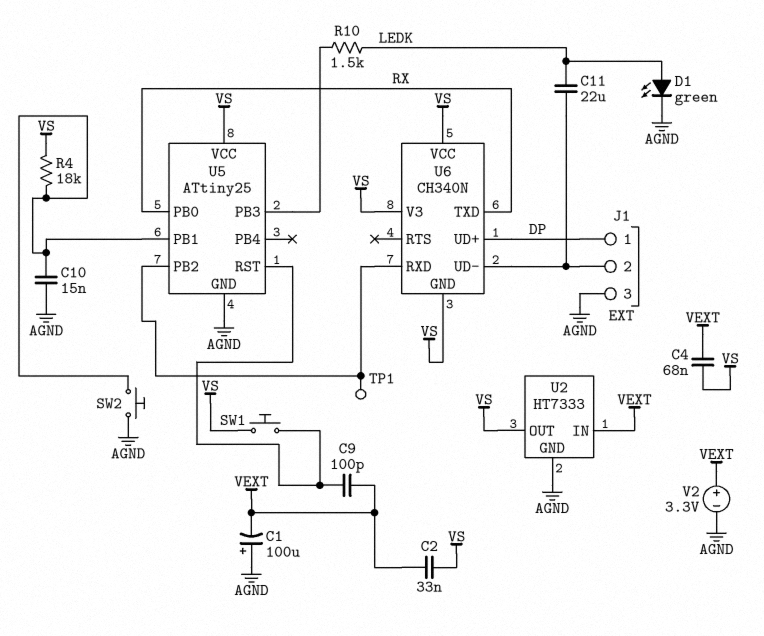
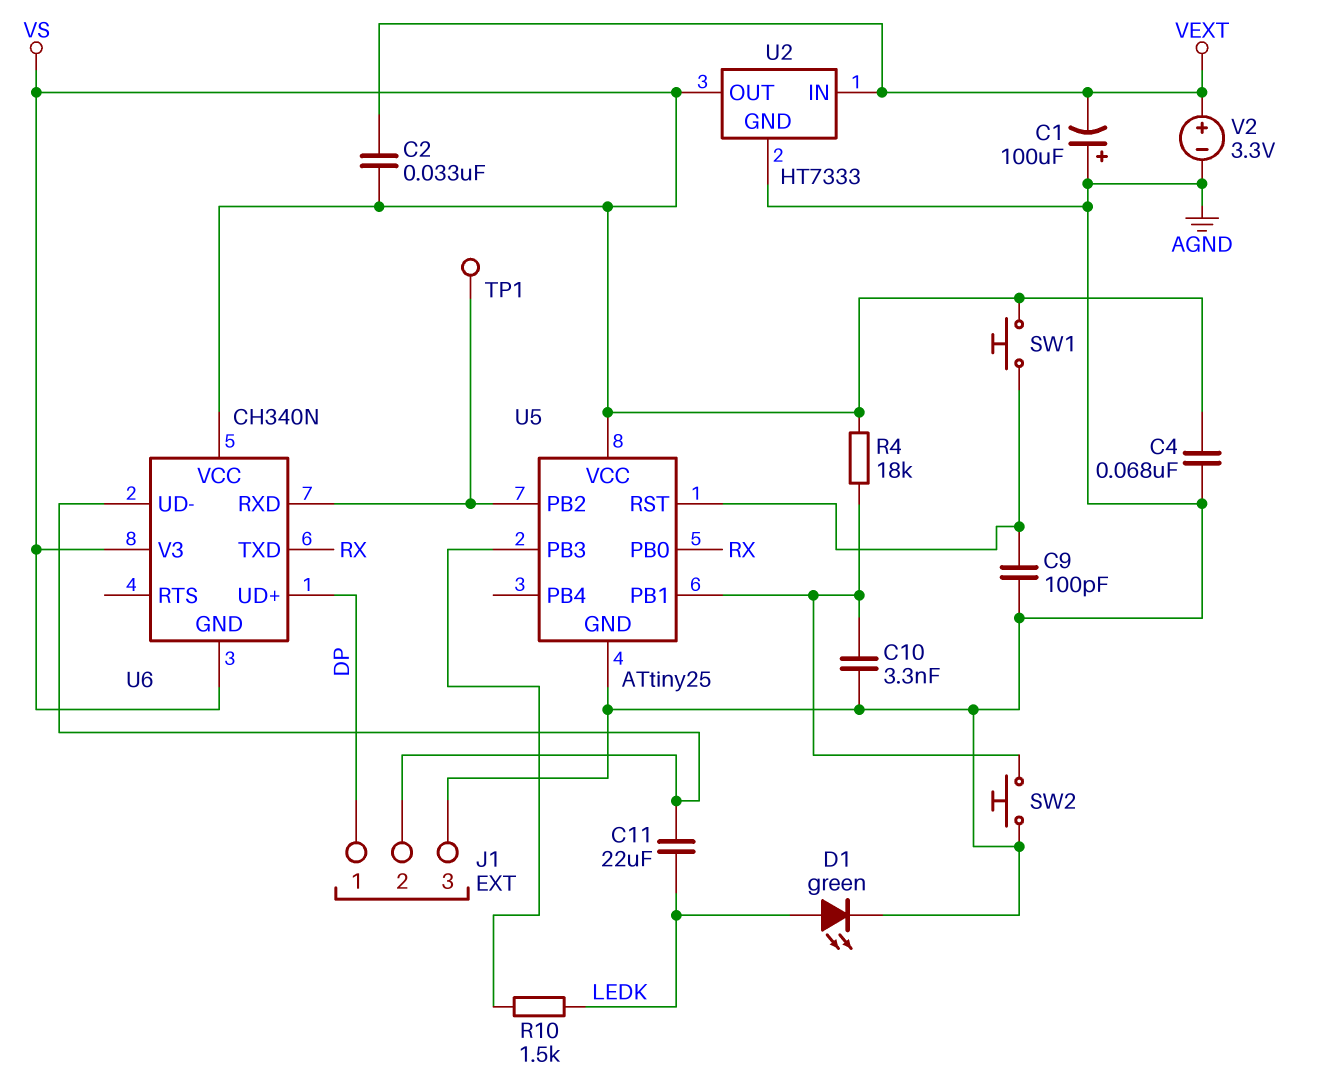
C4: 68nF (VEXT, VS) -> 68nF (AGND, VS)
C9: 100pF (U5/RST, VEXT) -> 100pF (AGND, U5/RST)
C10: 15nF (AGND, U5/PB1) -> 3.3nF (AGND, U5/PB1)

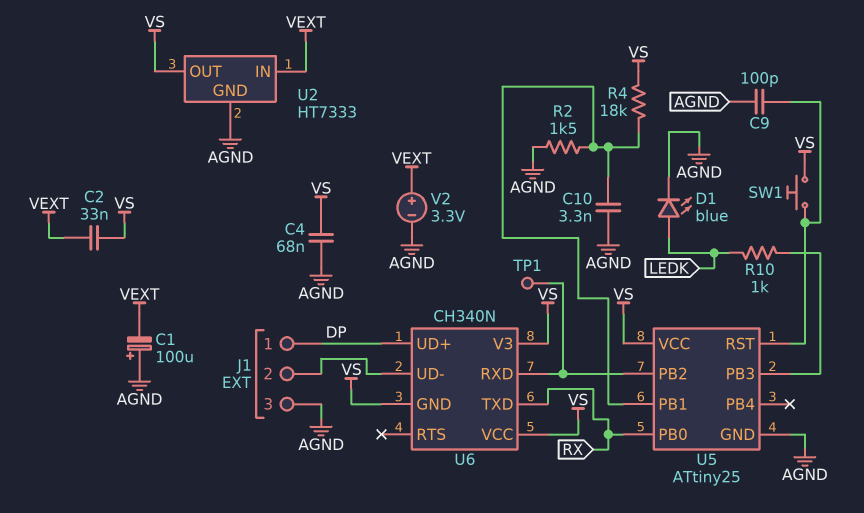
C11: 22uF (J1/2, LEDK) -> none
D1: LED green (A LEDK, K AGND) -> LED blue (A LEDK, K AGND)
R2: none -> 1.5k (AGND, U5/PB1)
R10: 1.5k (LEDK, U5/PB3) -> 1k (LEDK, U5/PB3)
SW2: button (AGND, U5/PB1) -> none

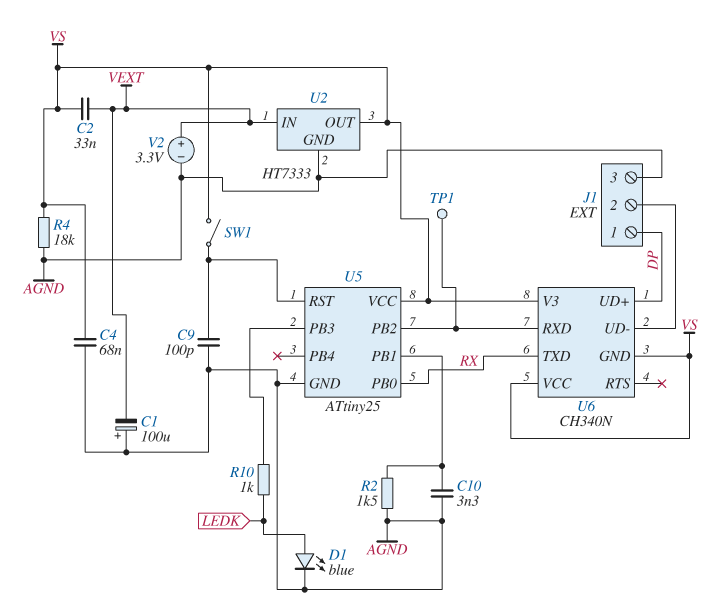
R4: 18k (U5/PB1, VS) -> 18k (AGND, VS)
SW1: button (U5/RST, VS) -> switch (U5/RST, VS)

